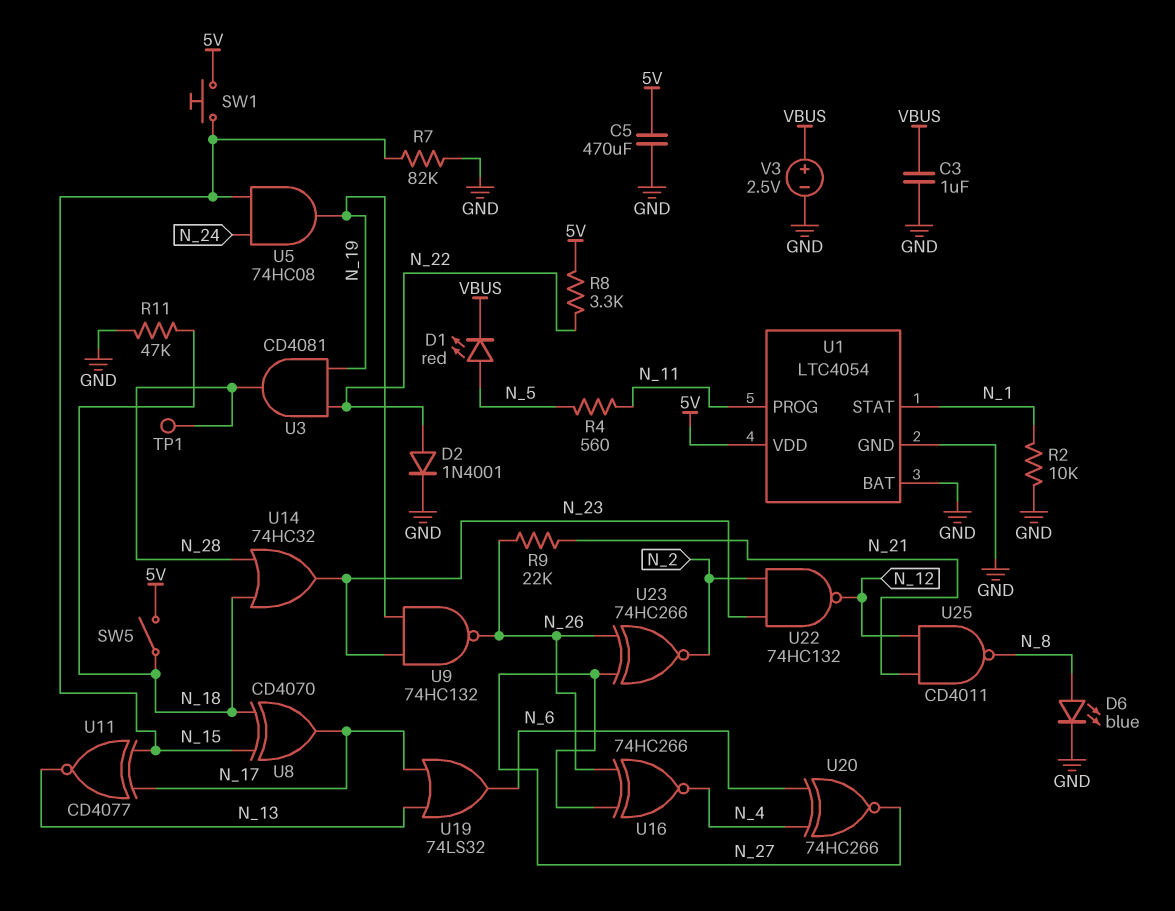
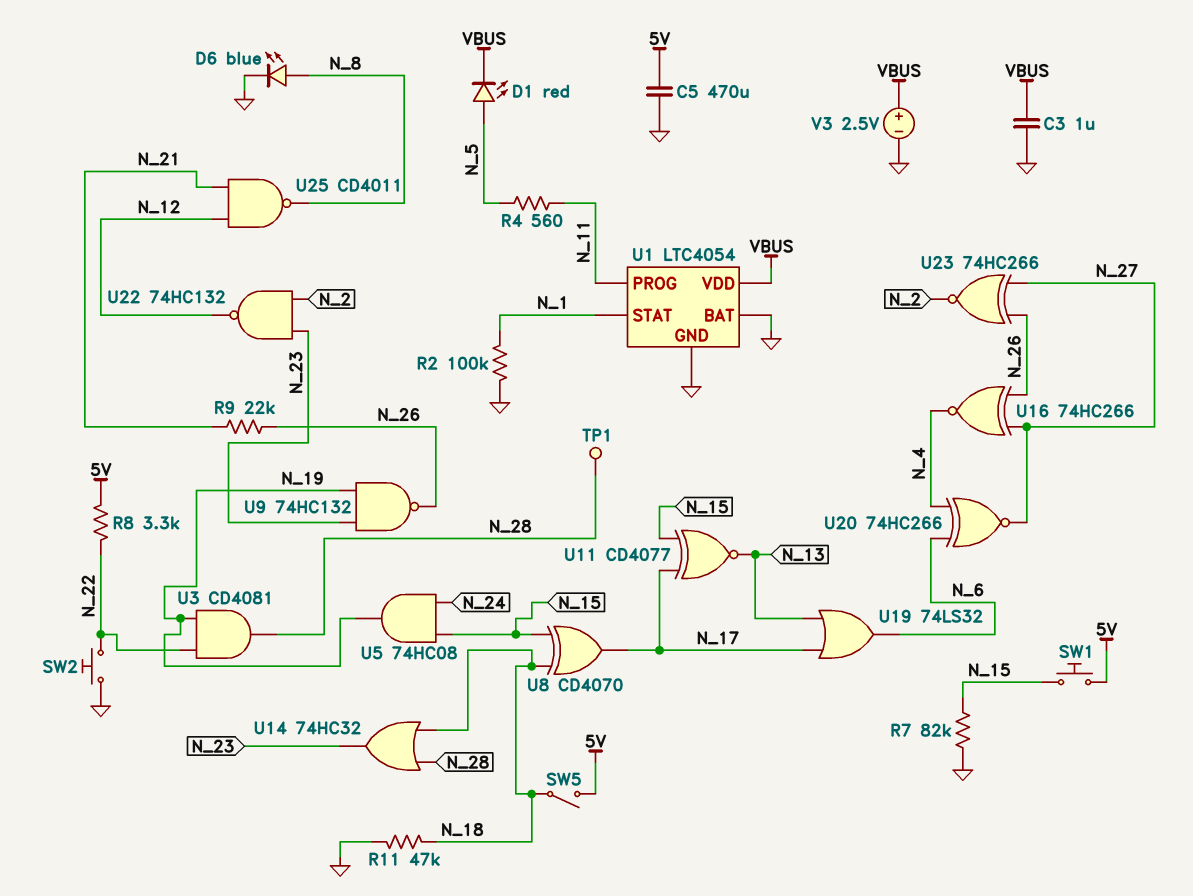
D2: diode 1N4001 (A N_22, K GND) -> none
R2: 10k (GND, N_1) -> 100k (GND, N_1)
SW2: none -> button (GND, N_22)
U1 pin VDD: 5V -> VBUS

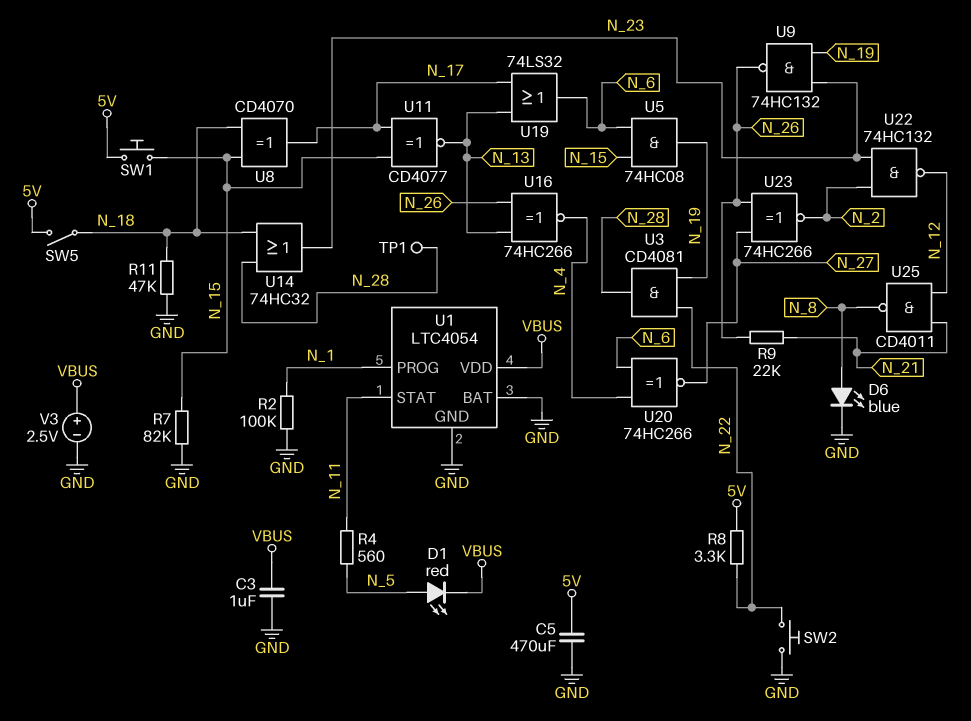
U1 pin PROG: N_11 -> N_1
U1 pin STAT: N_1 -> N_11
U5: AND 74HC08 (in N_15, in N_24, out N_19) -> AND 74HC08 (in N_6, in N_15, out N_19)
U16: XNOR 74HC266 (in N_26, in N_27, out N_4) -> XNOR 74HC266 (in N_13, in N_26, out N_4)

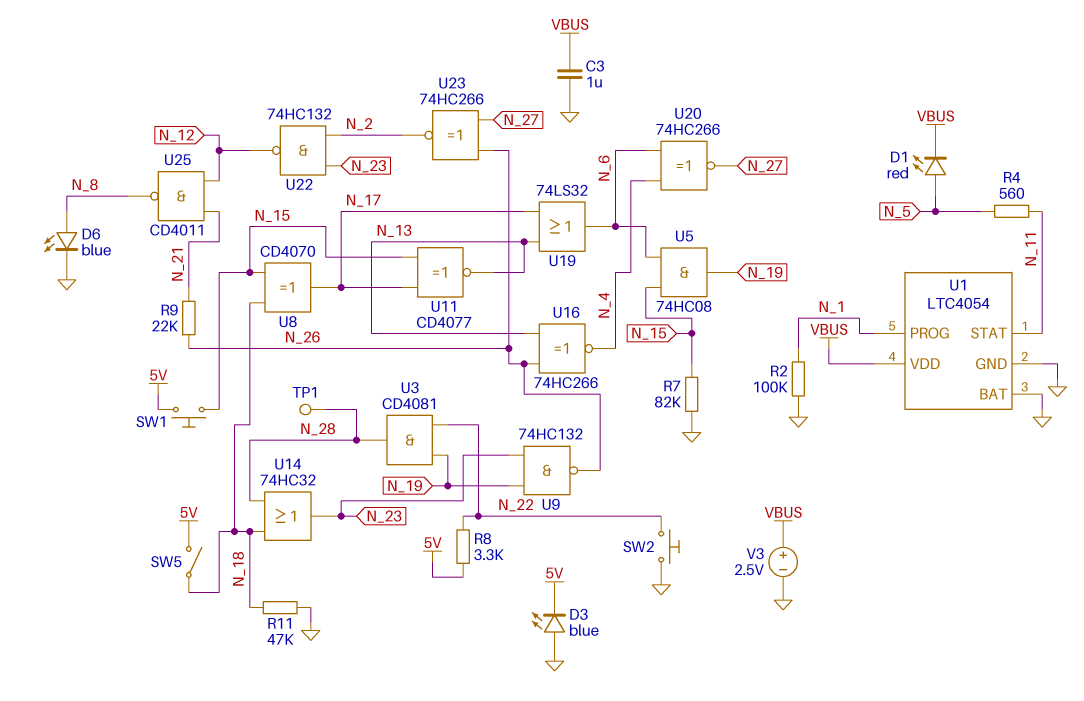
C5: 470uF (5V, GND) -> none
D3: none -> LED blue (A GND, K 5V)

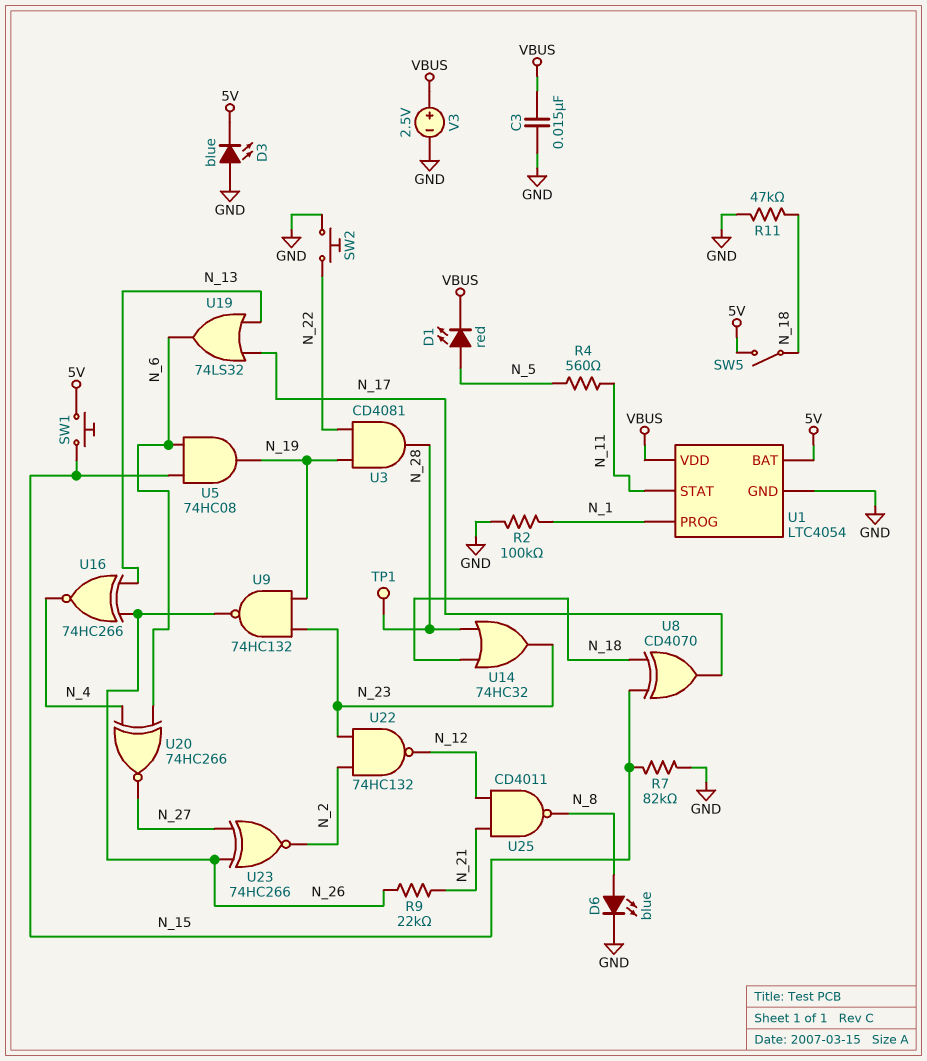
C3: 1uF (GND, VBUS) -> 15nF (GND, VBUS)
R8: 3.3k (5V, N_22) -> none
U1 pin BAT: GND -> 5V
U11: XNOR CD4077 (in N_15, in N_17, out N_13) -> none

